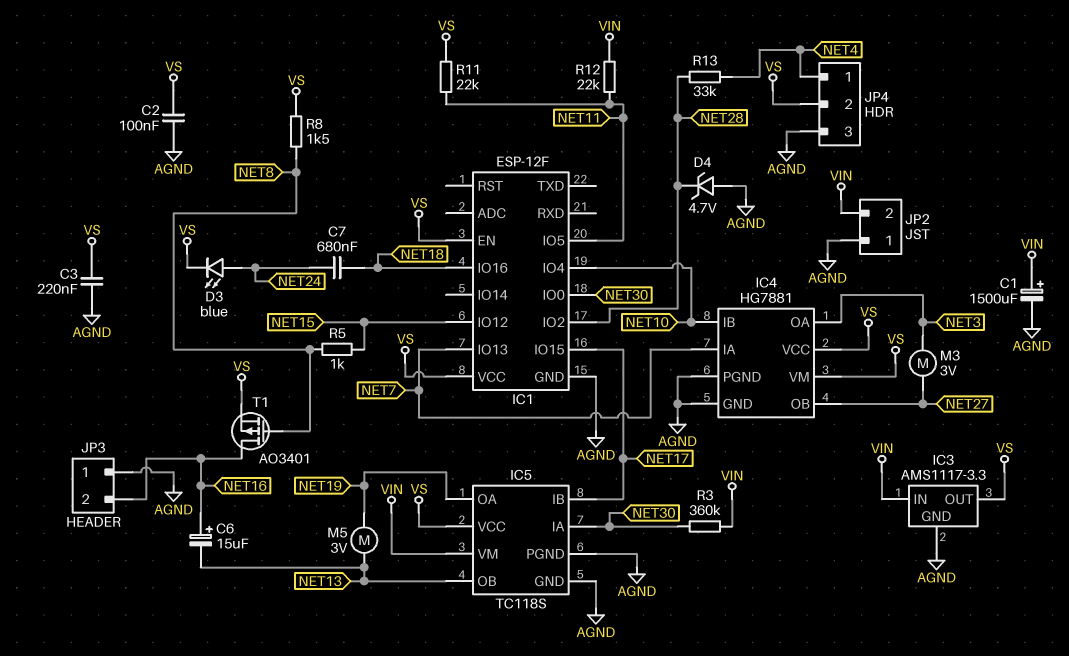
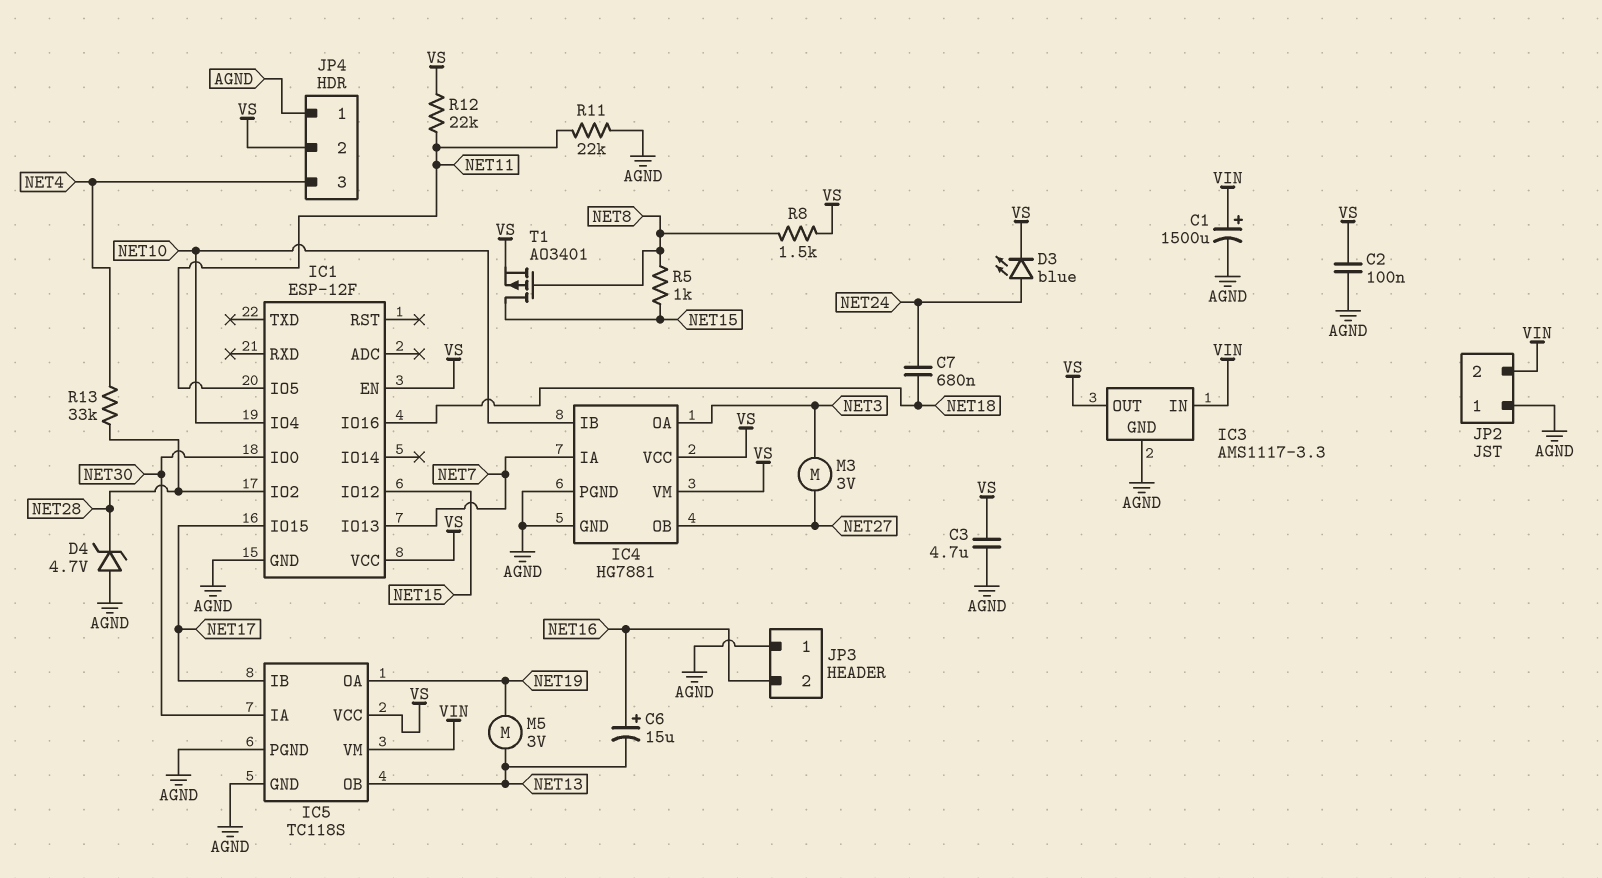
C3: 220nF (AGND, VS) -> 4.7uF (AGND, VS)
JP4 pin 1: NET4 -> AGND
JP4 pin 3: AGND -> NET4
R3: 360k (NET30, VIN) -> none
R11: 22k (NET11, VS) -> 22k (AGND, NET11)
R12: 22k (NET11, VIN) -> 22k (NET11, VS)
T1: PMOS AO3401 (G NET8, D NET16, S VS) -> PMOS AO3401 (G NET8, D NET15, S VS)

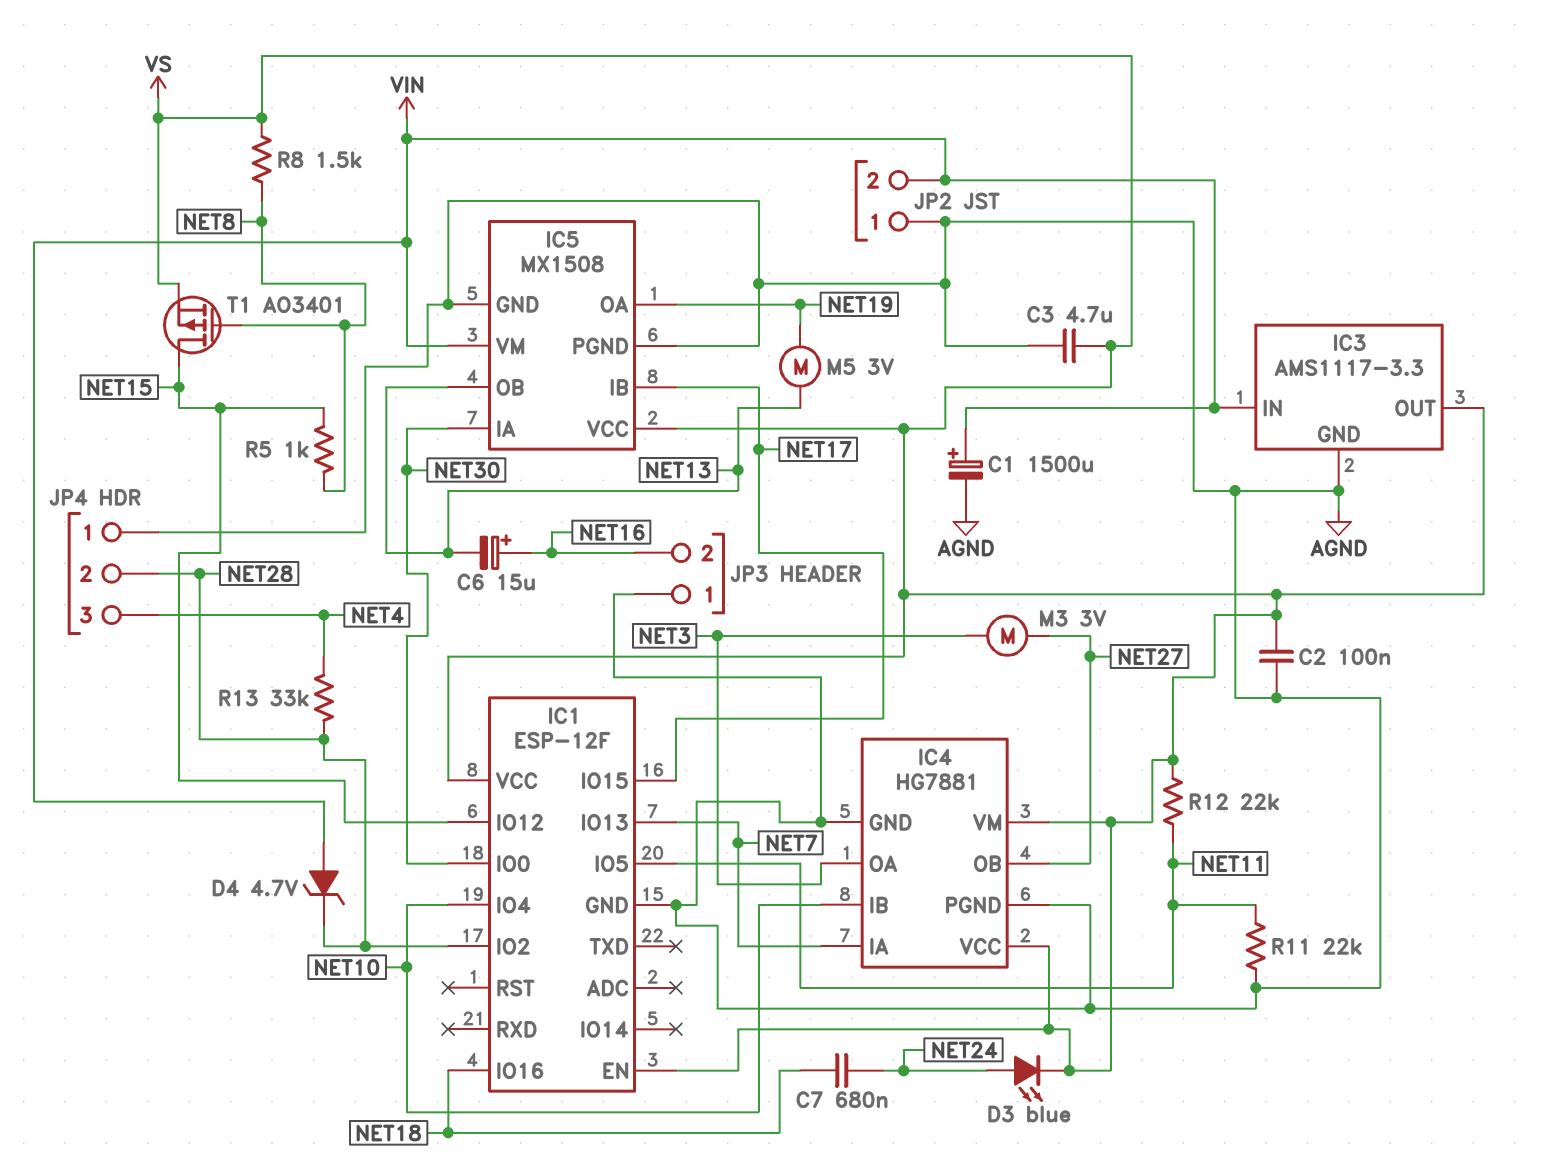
D4: zener 4.7V (A AGND, K NET28) -> zener 4.7V (A VIN, K NET28)
IC5: TC118S -> MX1508
JP4 pin 2: VS -> NET28

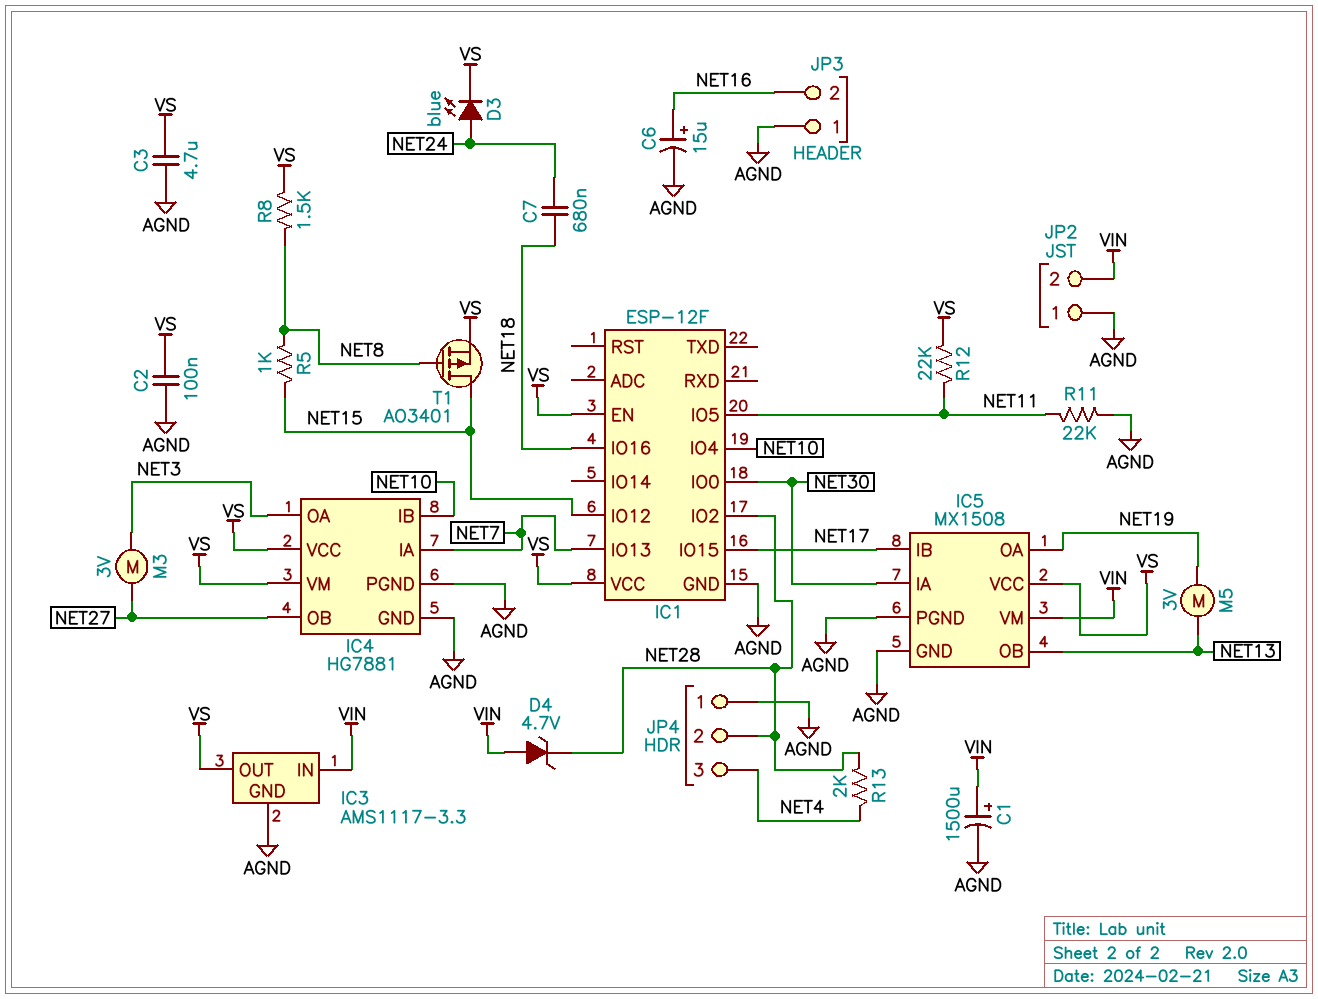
C6: 15uF (plus NET16, minus NET13) -> 15uF (plus NET16, minus AGND)
R13: 33k (NET4, NET28) -> 2k (NET4, NET28)

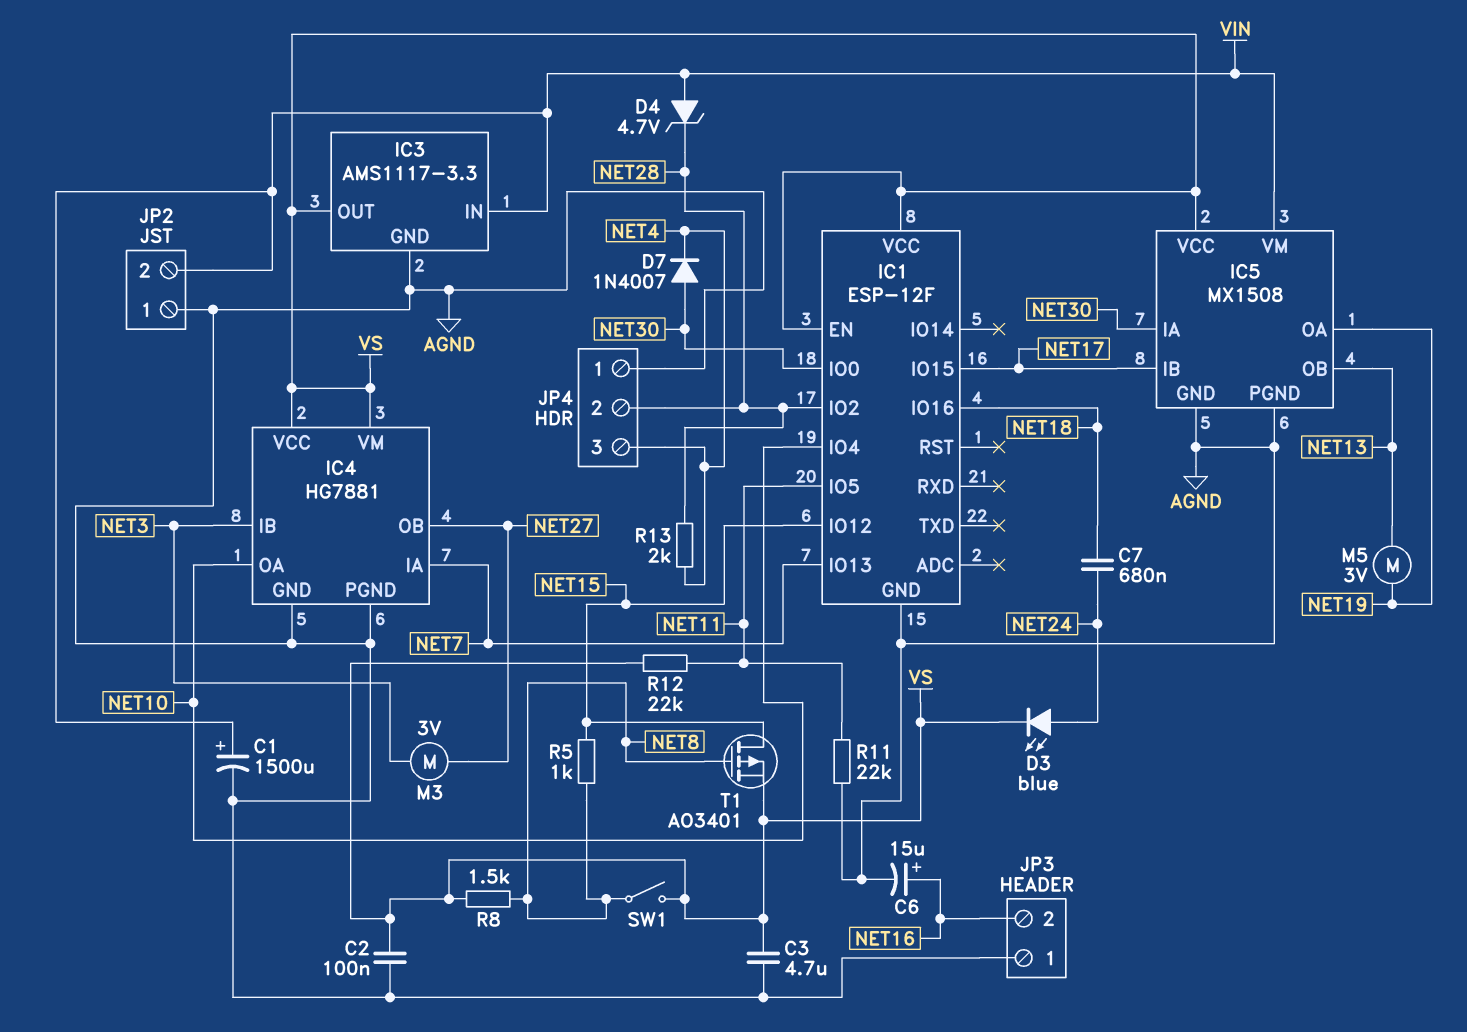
D7: none -> diode 1N4007 (A NET30, K NET4)
IC4 pin IB: NET10 -> NET3
IC4 pin OA: NET3 -> NET10
SW1: none -> switch (NET8, VS)

